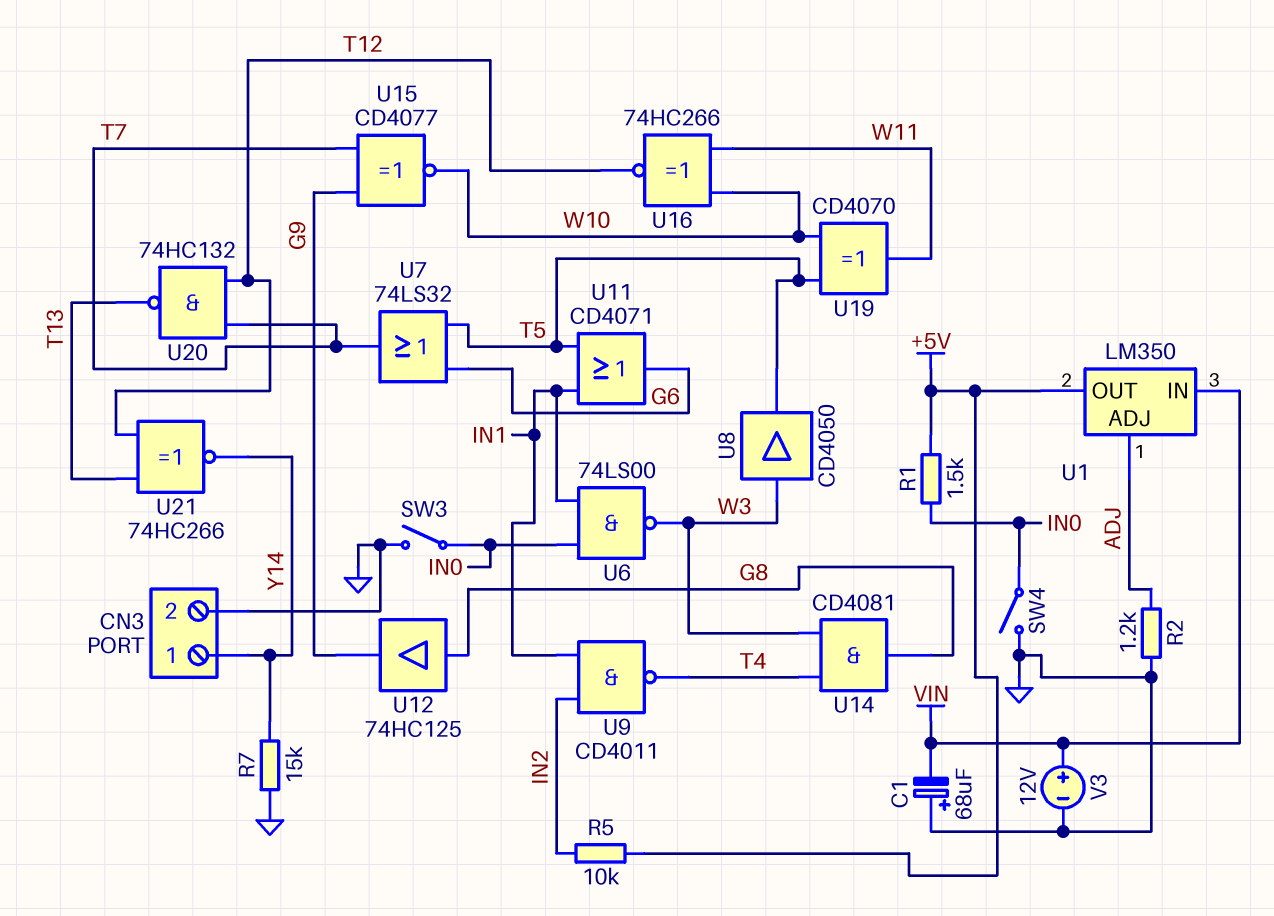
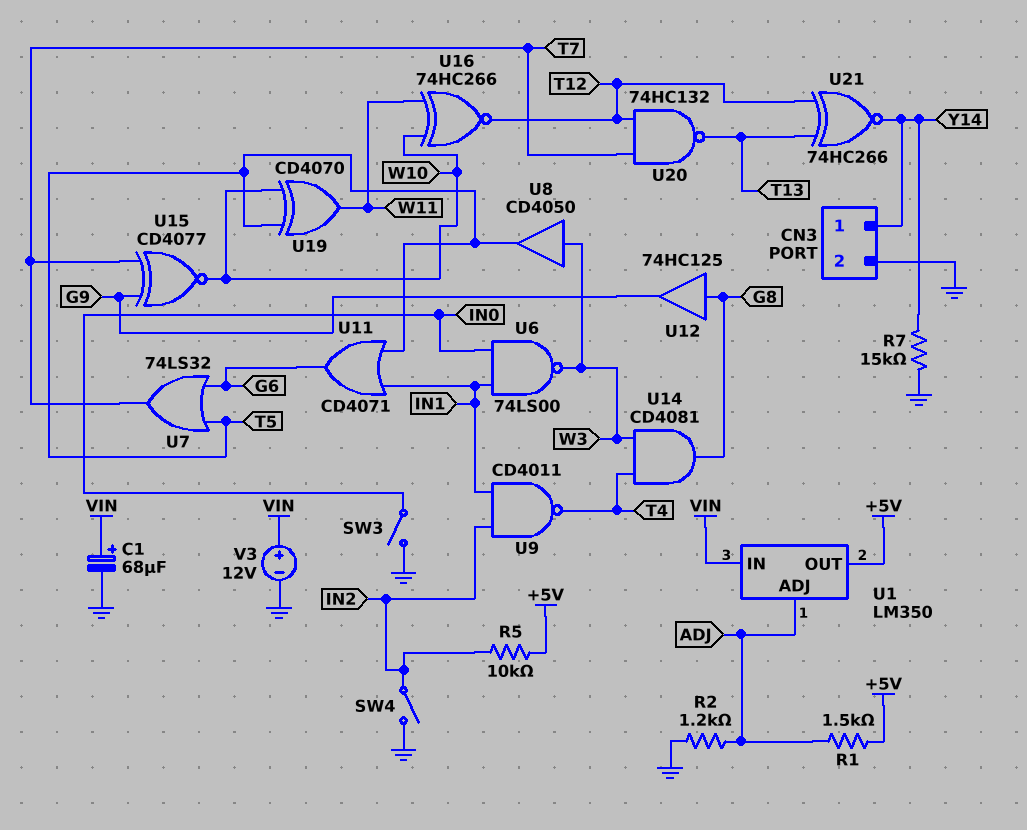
C1: 68uF (plus GND, minus VIN) -> 68uF (plus VIN, minus GND)
R1: 1.5k (+5V, IN0) -> 1.5k (+5V, ADJ)
SW4: switch (GND, IN0) -> switch (GND, IN2)

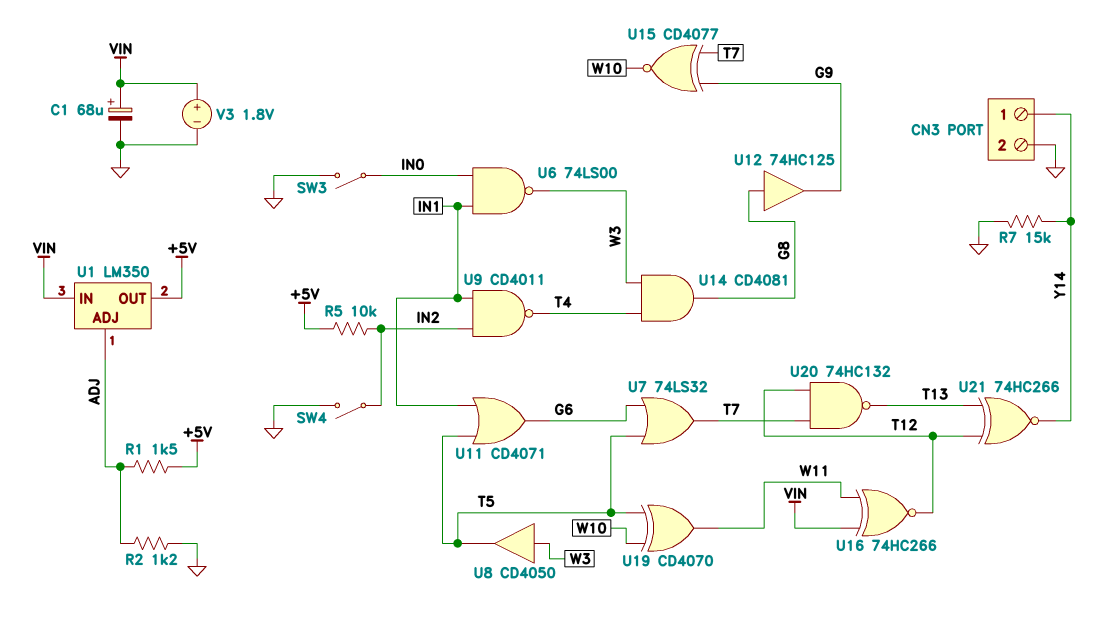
U16: XNOR 74HC266 (in W10, in W11, out T12) -> XNOR 74HC266 (in VIN, in W11, out T12)
V3: 12V (plus VIN, minus GND) -> 1.8V (plus VIN, minus GND)

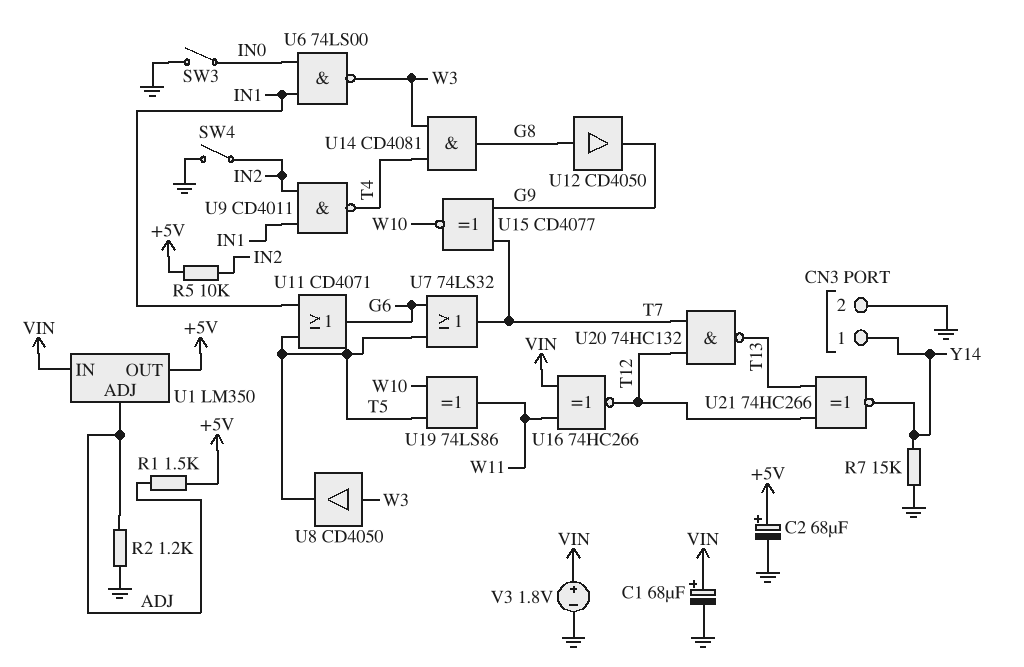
C2: none -> 68uF (plus +5V, minus GND)
U12: buffer 74HC125 (in G8, out G9) -> buffer CD4050 (in G8, out G9)
U19: XOR CD4070 (in T5, in W10, out W11) -> XOR 74LS86 (in T5, in W10, out W11)

